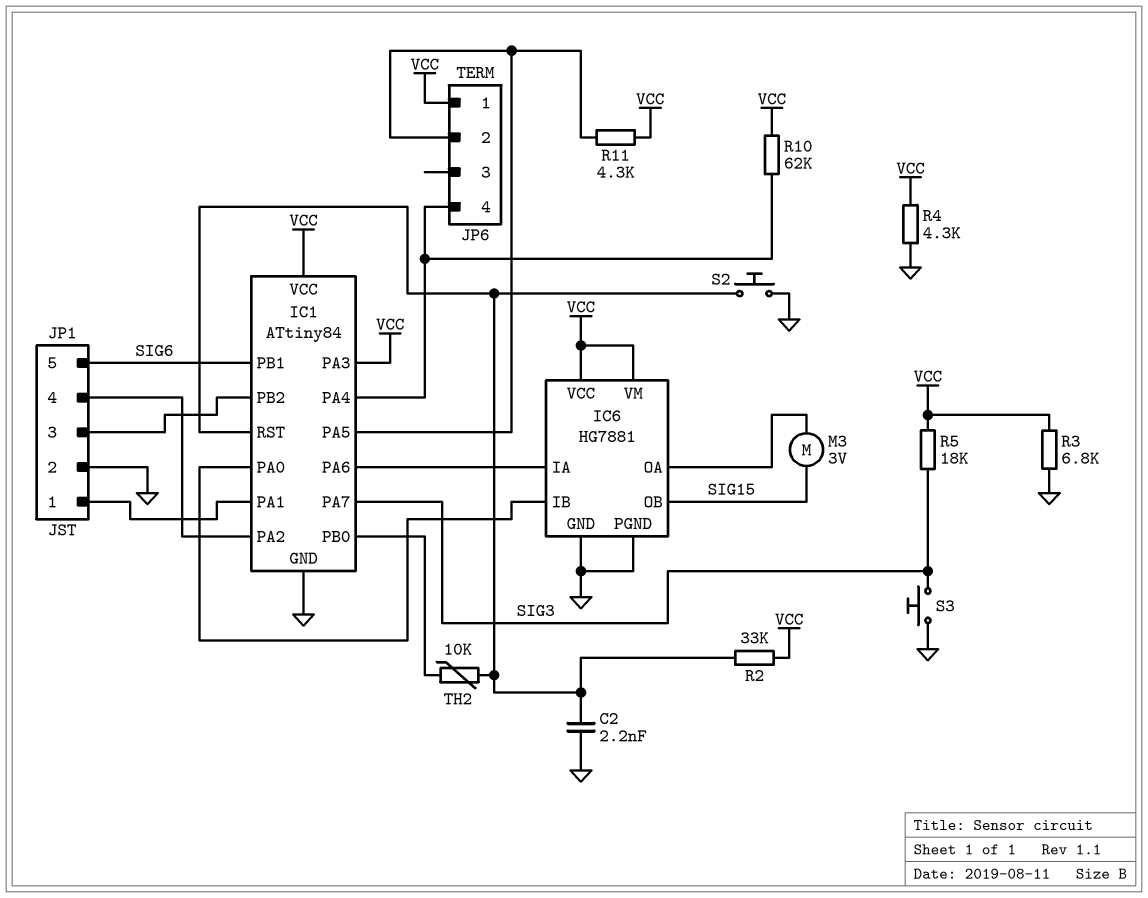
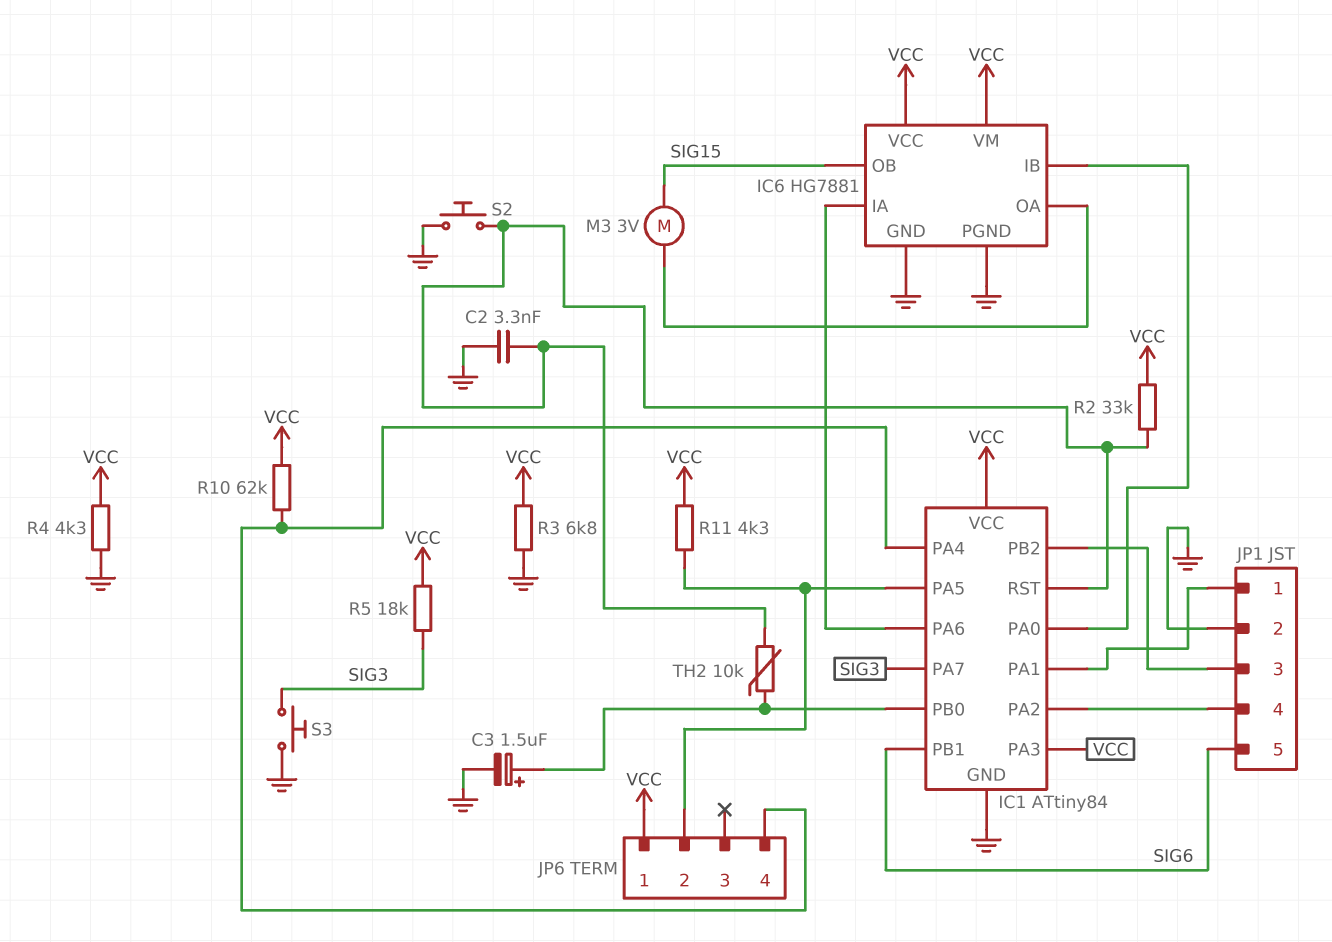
C2: 2.2nF (GND, IC1/RST) -> 3.3nF (GND, IC1/RST)
C3: none -> 1.5uF (plus IC1/PB0, minus GND)

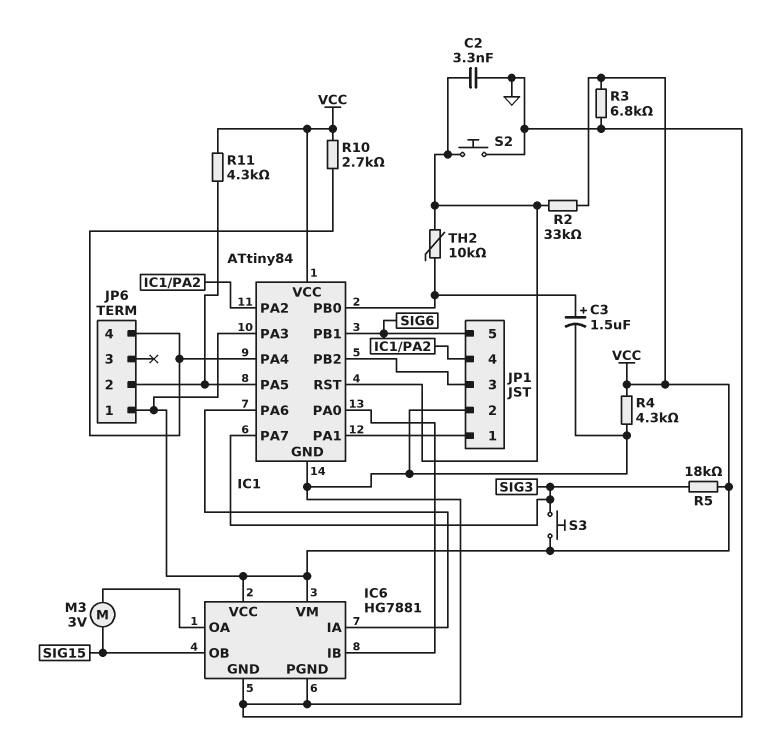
R10: 62k (IC1/PA4, VCC) -> 2.7k (IC1/PA4, VCC)
S3: button (GND, SIG3) -> button (SIG3, VCC)

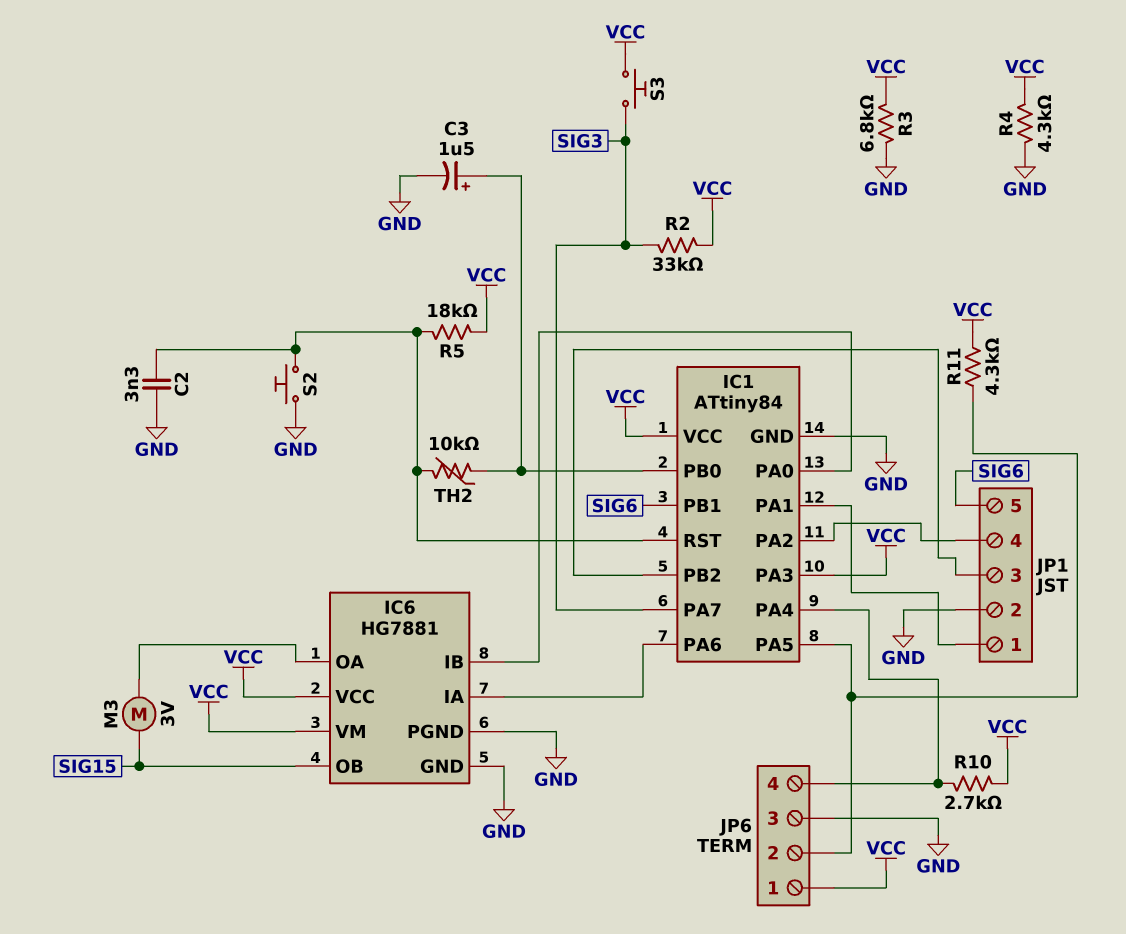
JP6 pin 3: none -> GND
R2: 33k (IC1/RST, VCC) -> 33k (SIG3, VCC)
R5: 18k (SIG3, VCC) -> 18k (IC1/RST, VCC)

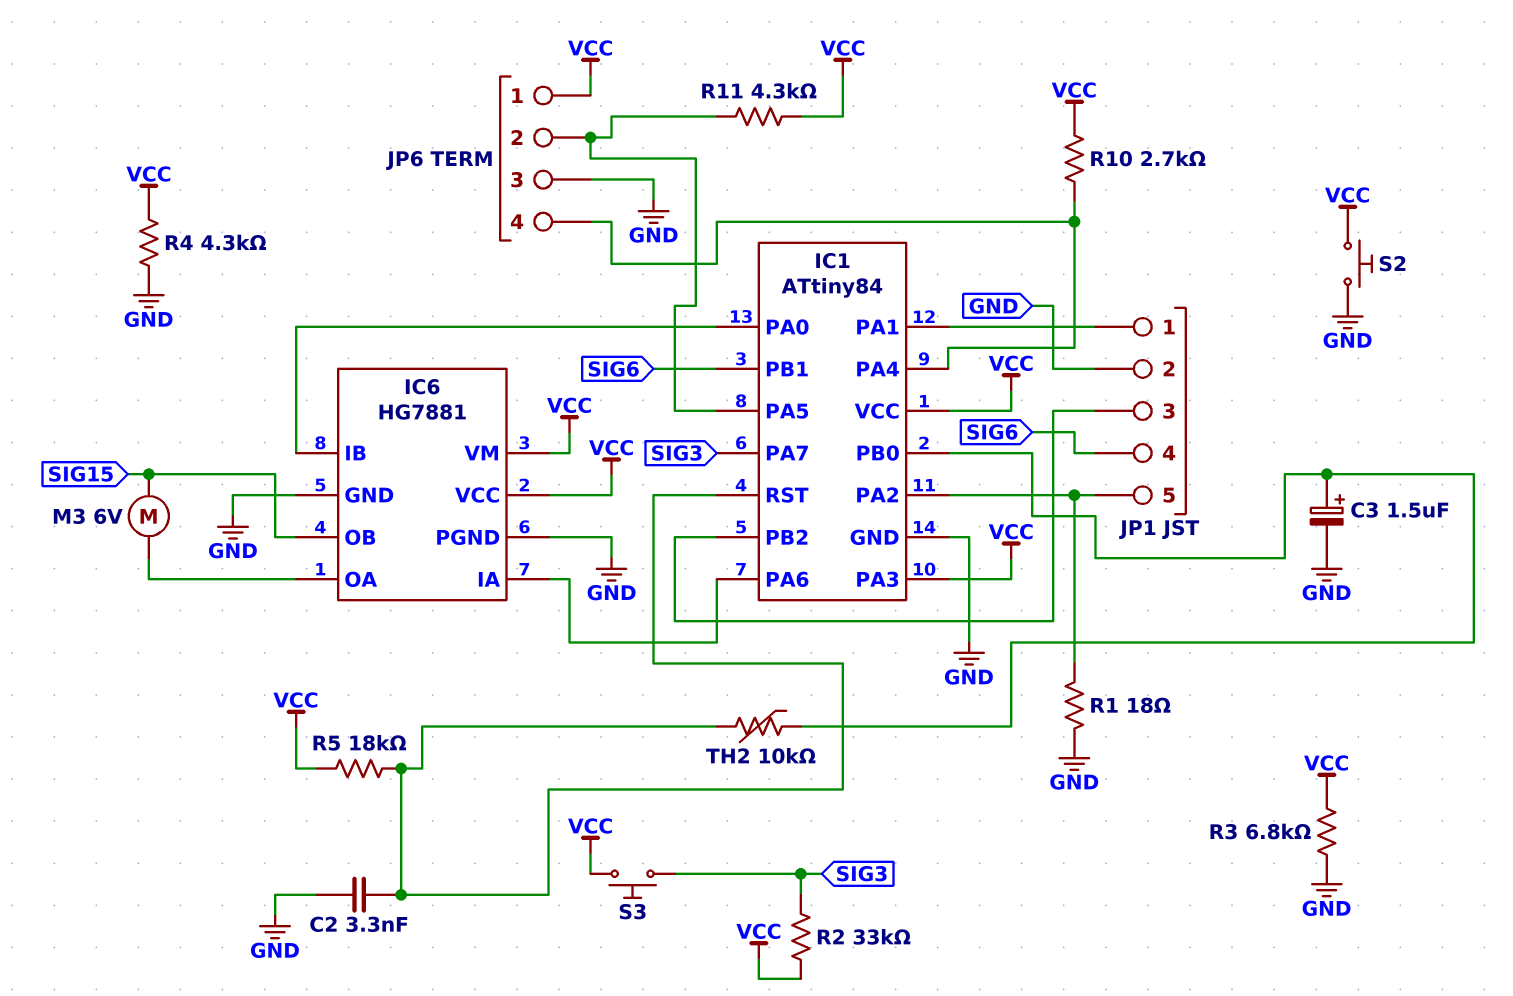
JP1 pin 4: IC1/PA2 -> SIG6
JP1 pin 5: SIG6 -> IC1/PA2
M3: motor 3V (IC6/OA, SIG15) -> motor 6V (IC6/OA, SIG15)
R1: none -> 18 (GND, IC1/PA2)
S2: button (GND, IC1/RST) -> button (GND, VCC)

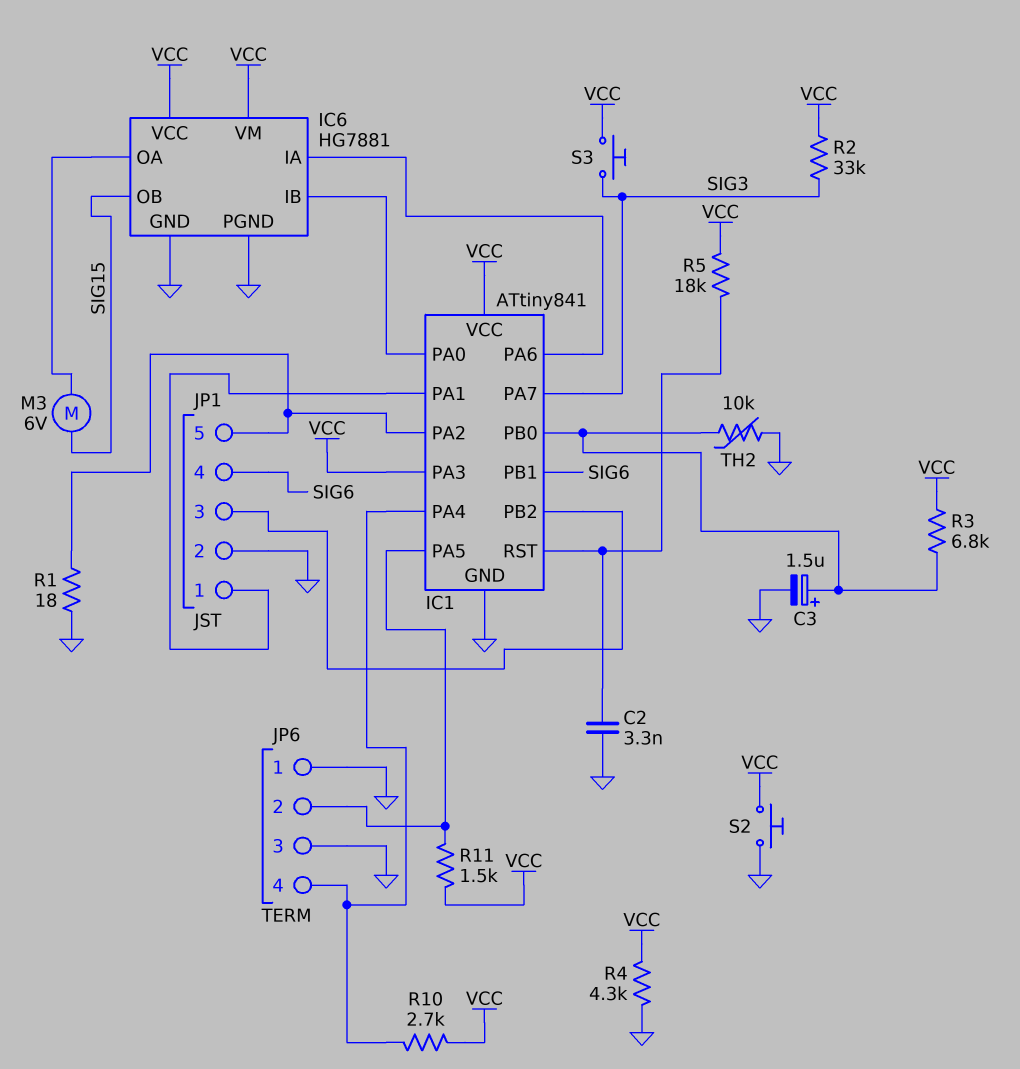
IC1: ATtiny84 -> ATtiny841
JP6 pin 1: VCC -> GND
R3: 6.8k (GND, VCC) -> 6.8k (IC1/PB0, VCC)
R11: 4.3k (IC1/PA5, VCC) -> 1.5k (IC1/PA5, VCC)
TH2: 10k (IC1/PB0, IC1/RST) -> 10k (GND, IC1/PB0)

